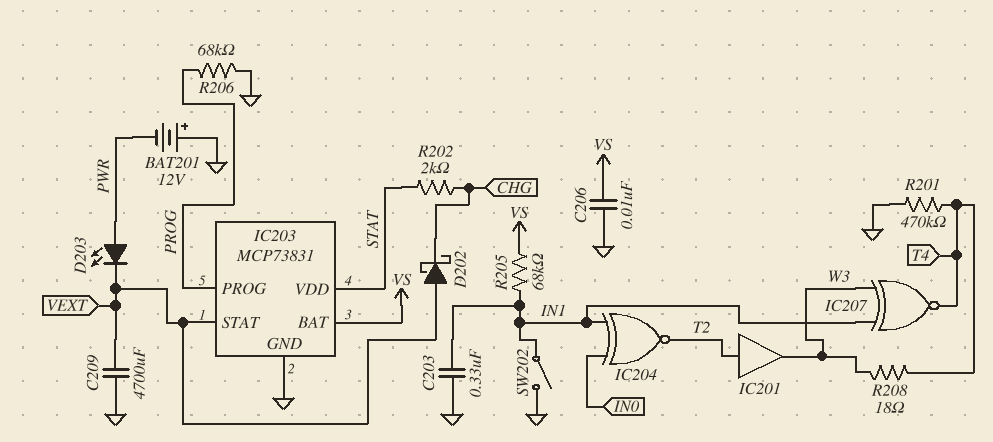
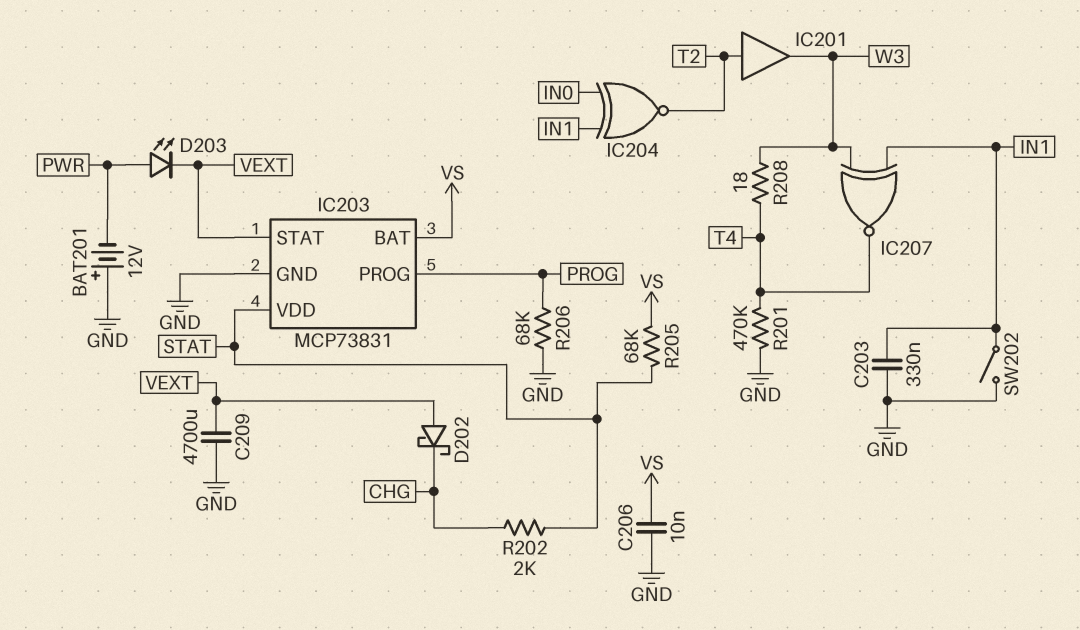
R205: 68k (IN1, VS) -> 68k (STAT, VS)

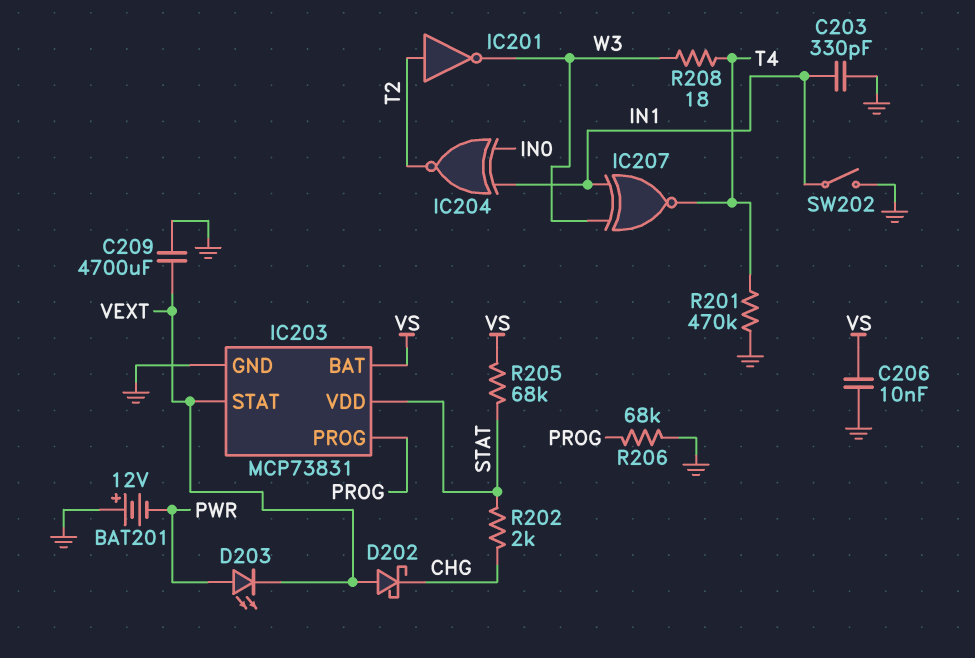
C203: 330nF (GND, IN1) -> 330pF (GND, IN1)
IC201: buffer (in T2, out W3) -> NOT (in T2, out W3)

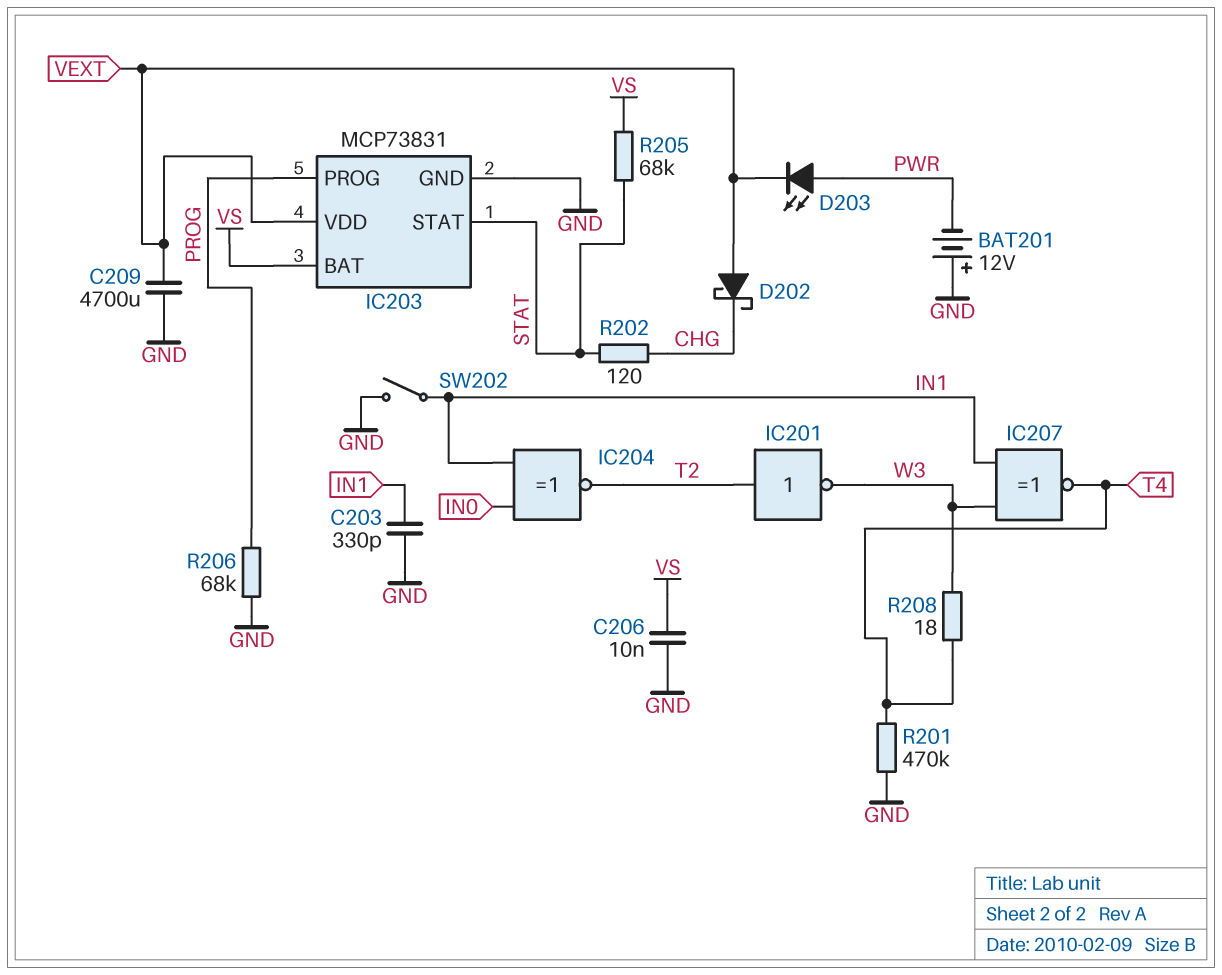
IC203 pin STAT: VEXT -> STAT
IC203 pin VDD: STAT -> VEXT
R202: 2k (CHG, STAT) -> 120 (CHG, STAT)

